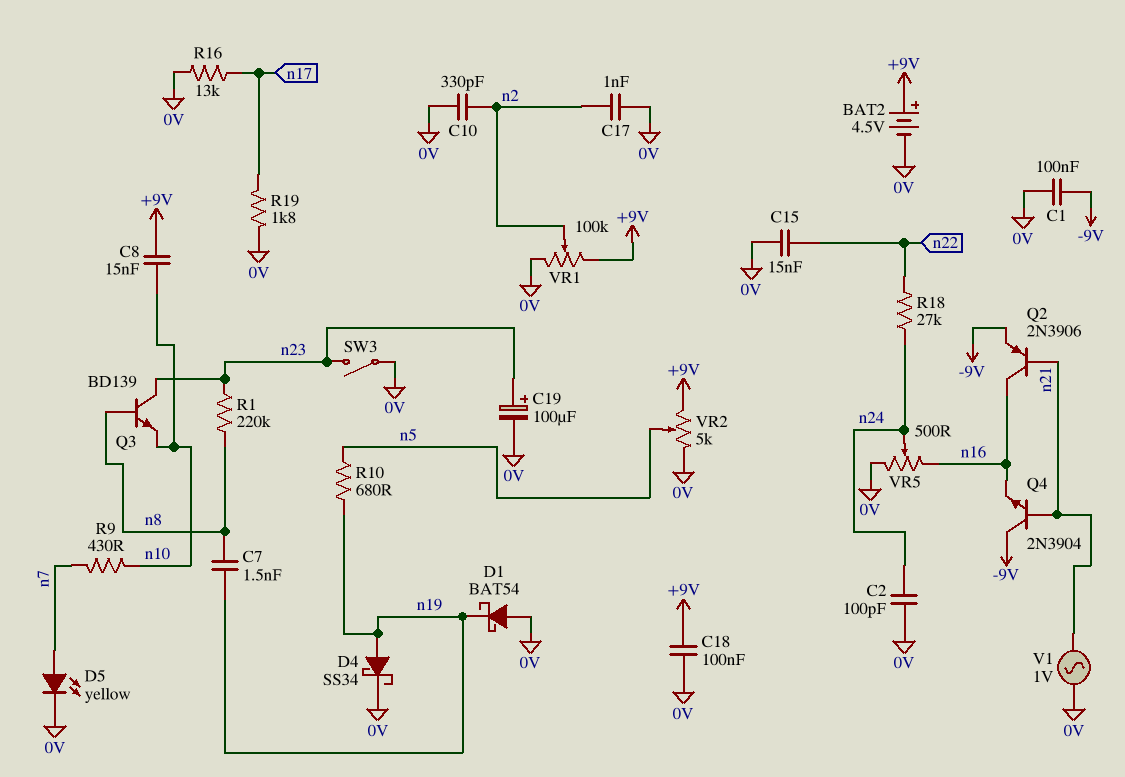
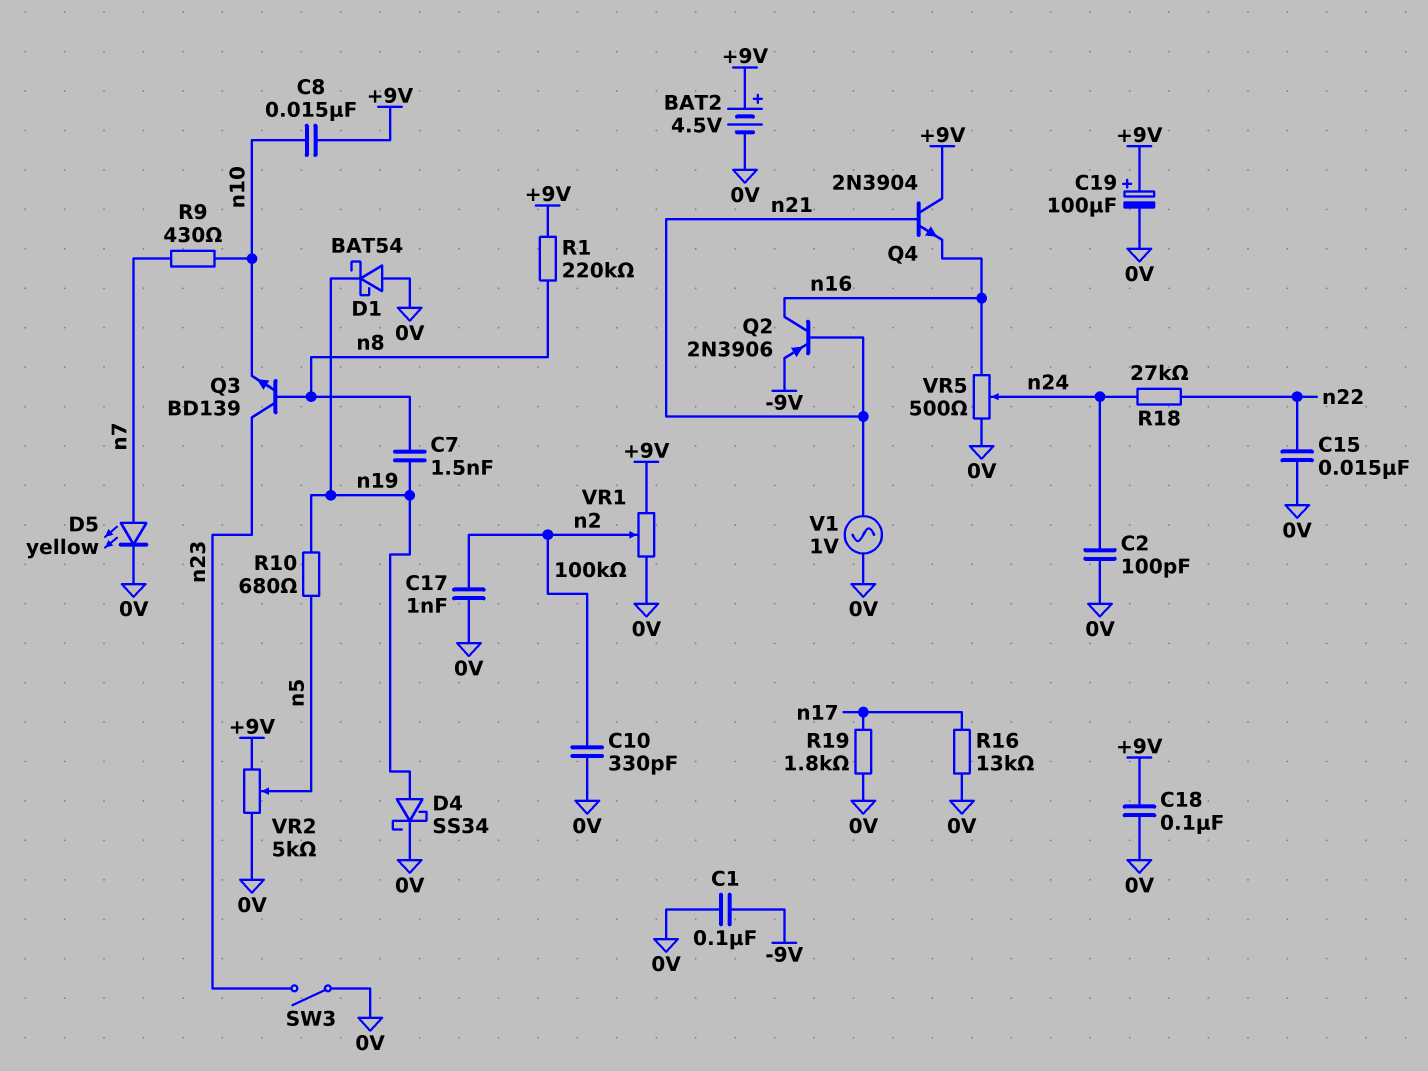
C19: 100uF (plus n23, minus 0V) -> 100uF (plus +9V, minus 0V)
Q4: NPN 2N3904 (B n21, C -9V, E n16) -> NPN 2N3904 (B n21, C +9V, E n16)
R1: 220k (n8, n23) -> 220k (+9V, n8)

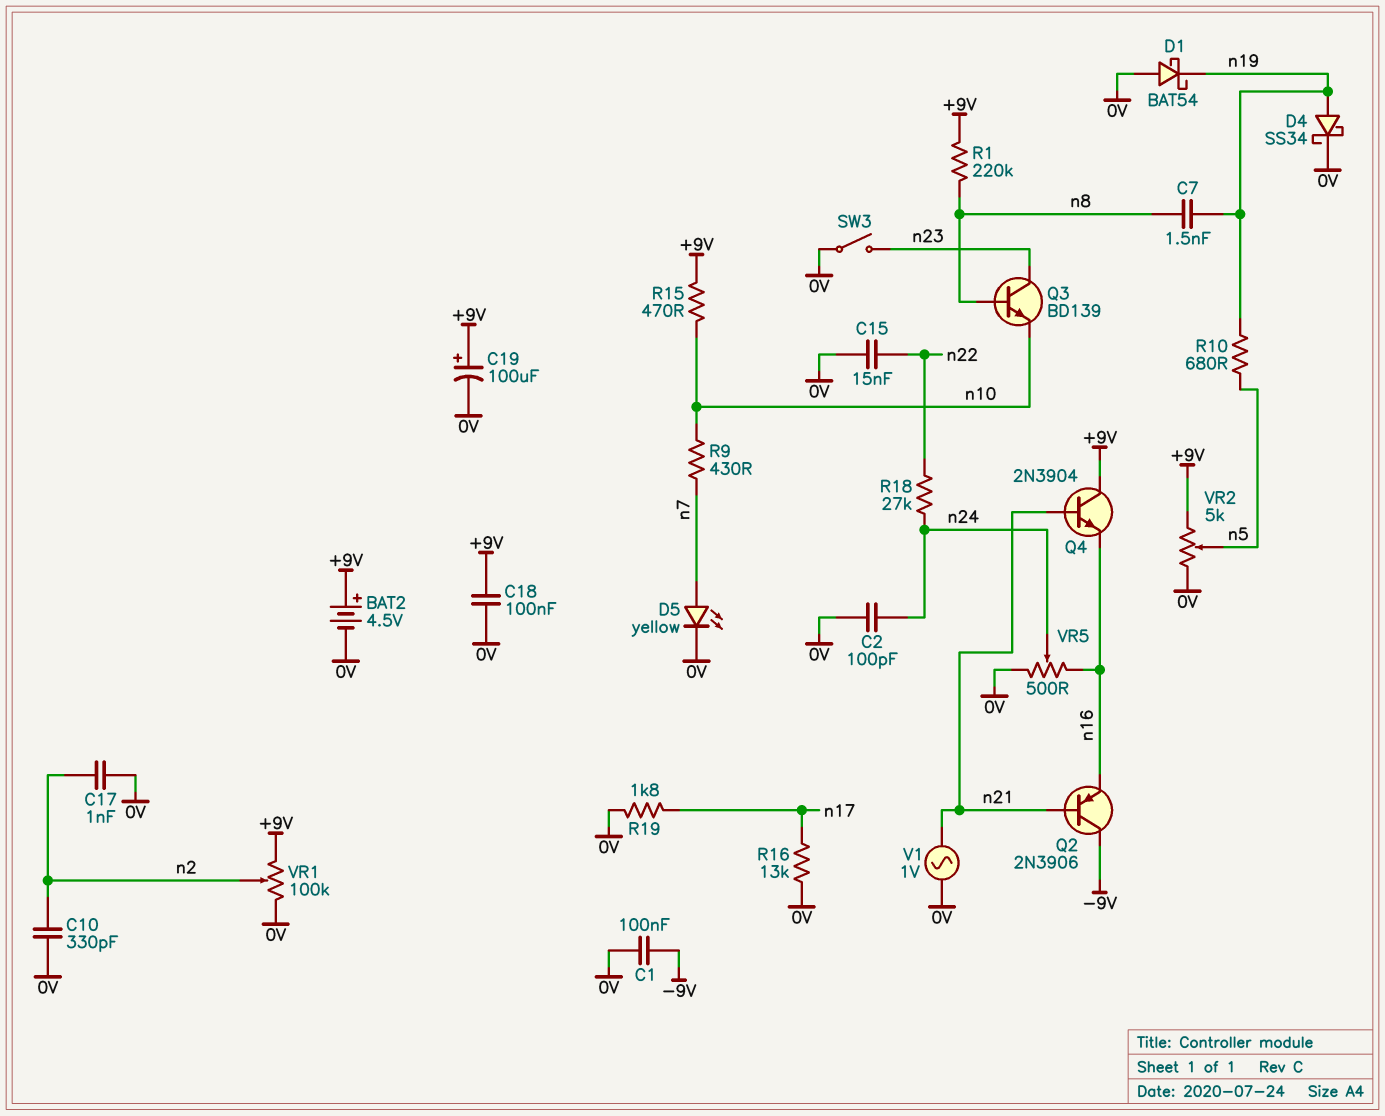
C8: 15nF (+9V, n10) -> none
Q2: PNP 2N3906 (B n21, C n16, E -9V) -> PNP 2N3906 (B n21, C -9V, E n16)
R15: none -> 470 (+9V, n10)

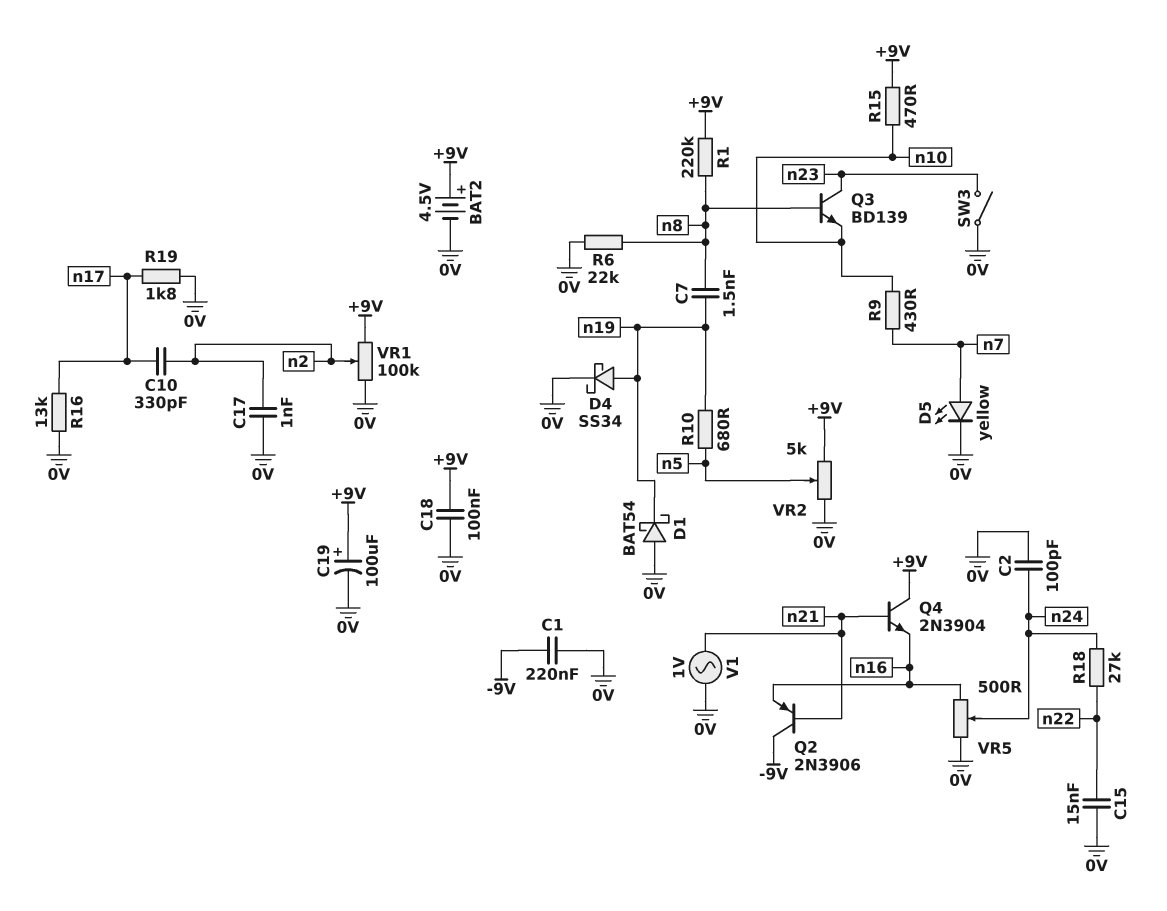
C1: 100nF (-9V, 0V) -> 220nF (-9V, 0V)
C10: 330pF (0V, n2) -> 330pF (n2, n17)
R6: none -> 22k (0V, n8)

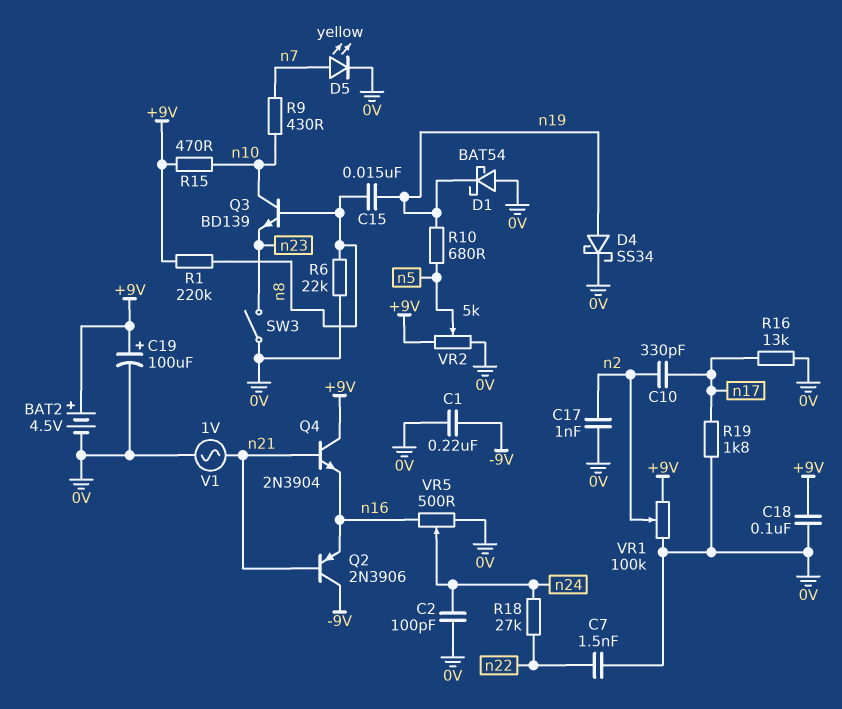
C7: 1.5nF (n8, n19) -> 1.5nF (0V, n22)
C15: 15nF (0V, n22) -> 15nF (n8, n19)
Q3: NPN BD139 (B n8, C n23, E n10) -> NPN BD139 (B n8, C n10, E n23)

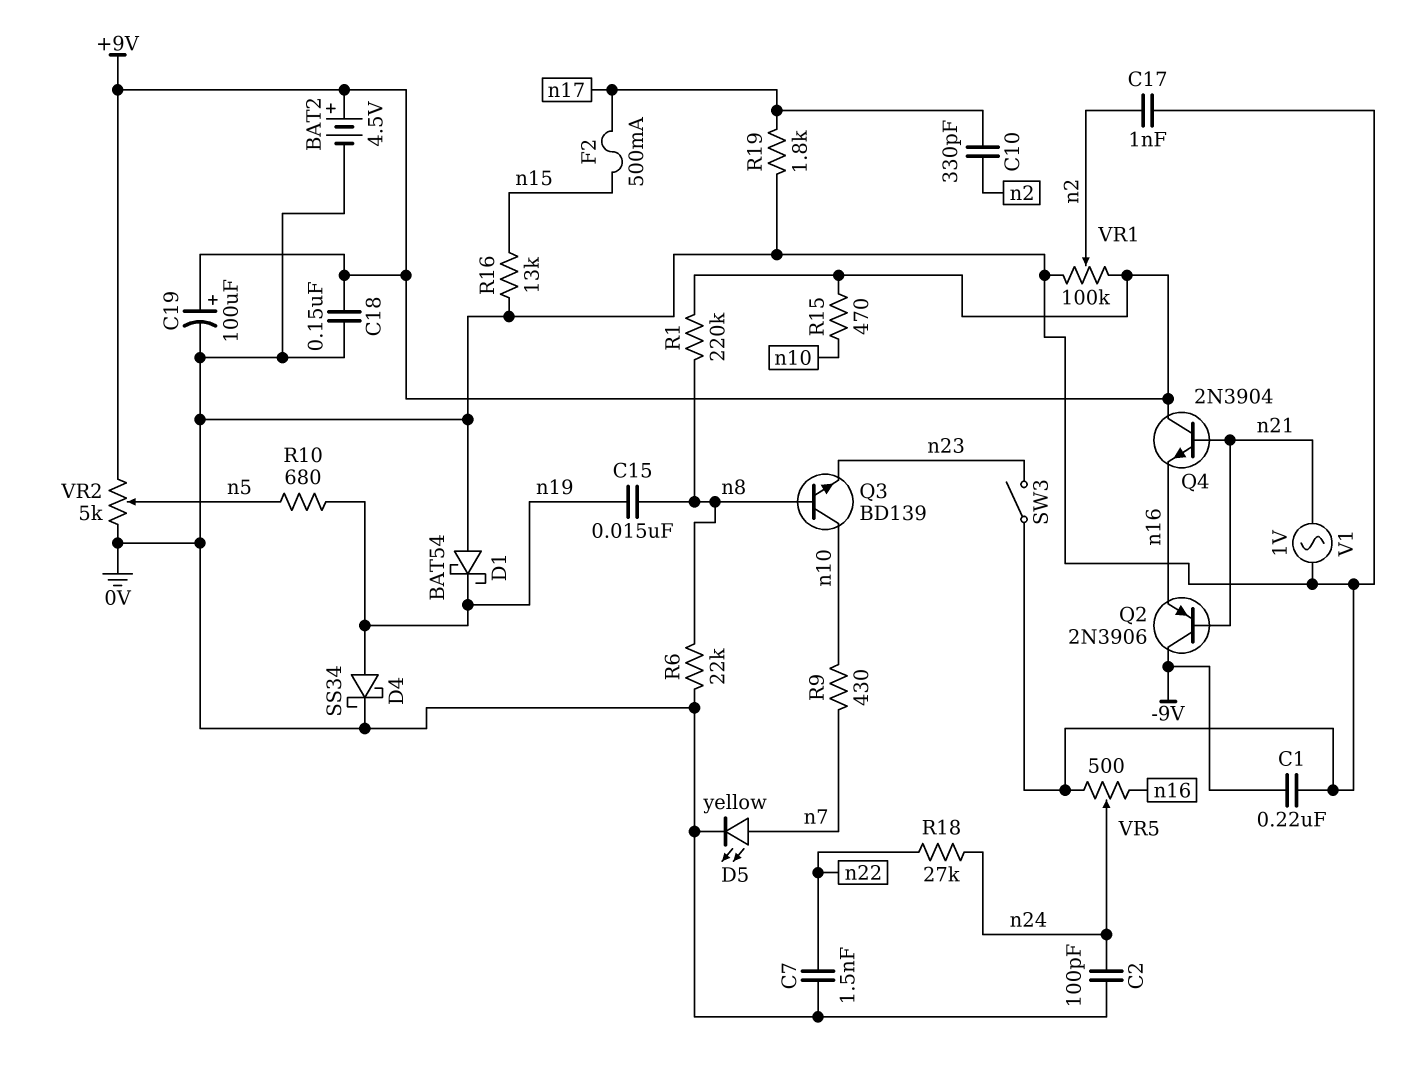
C18: 100nF (+9V, 0V) -> 150nF (+9V, 0V)
F2: none -> 500mA (n15, n17)
R16: 13k (0V, n17) -> 13k (0V, n15)

